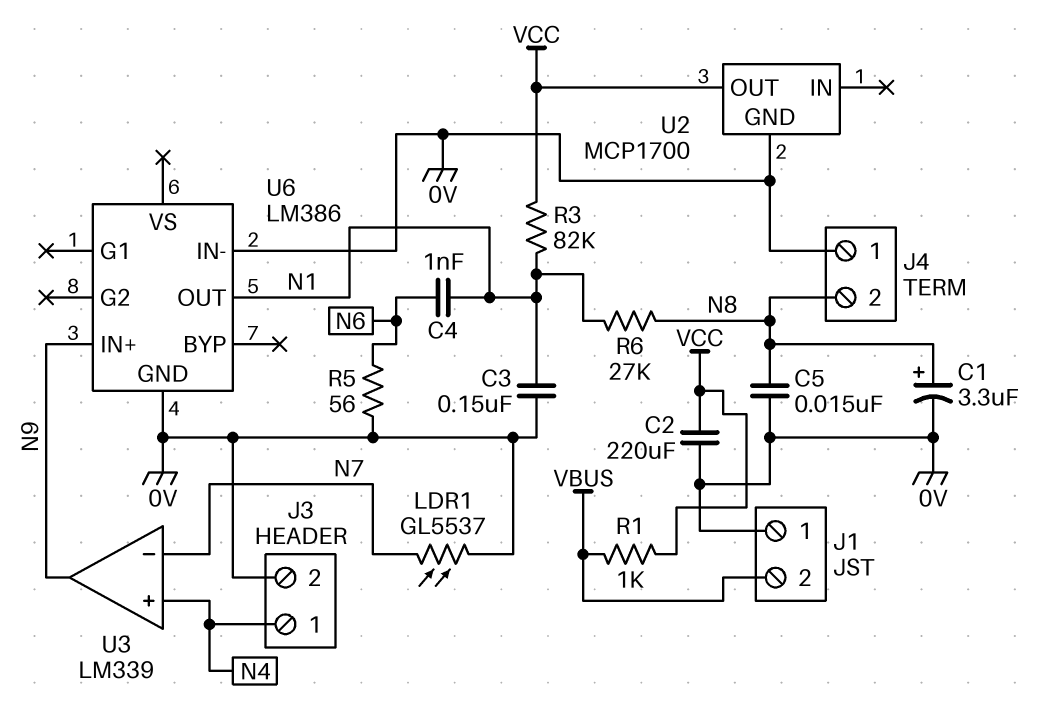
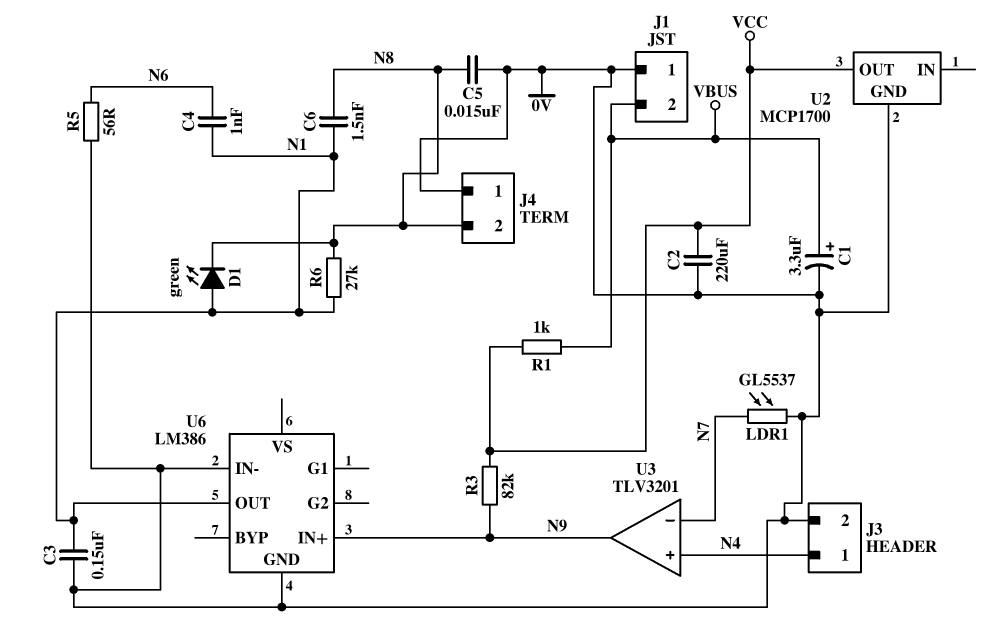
C1: 3.3uF (plus N8, minus 0V) -> 3.3uF (plus VBUS, minus 0V)
C6: none -> 1.5nF (N1, N8)
D1: none -> LED green (A N1, K N8)
R3: 82k (N1, VCC) -> 82k (N9, VCC)
U3: LM339 -> TLV3201

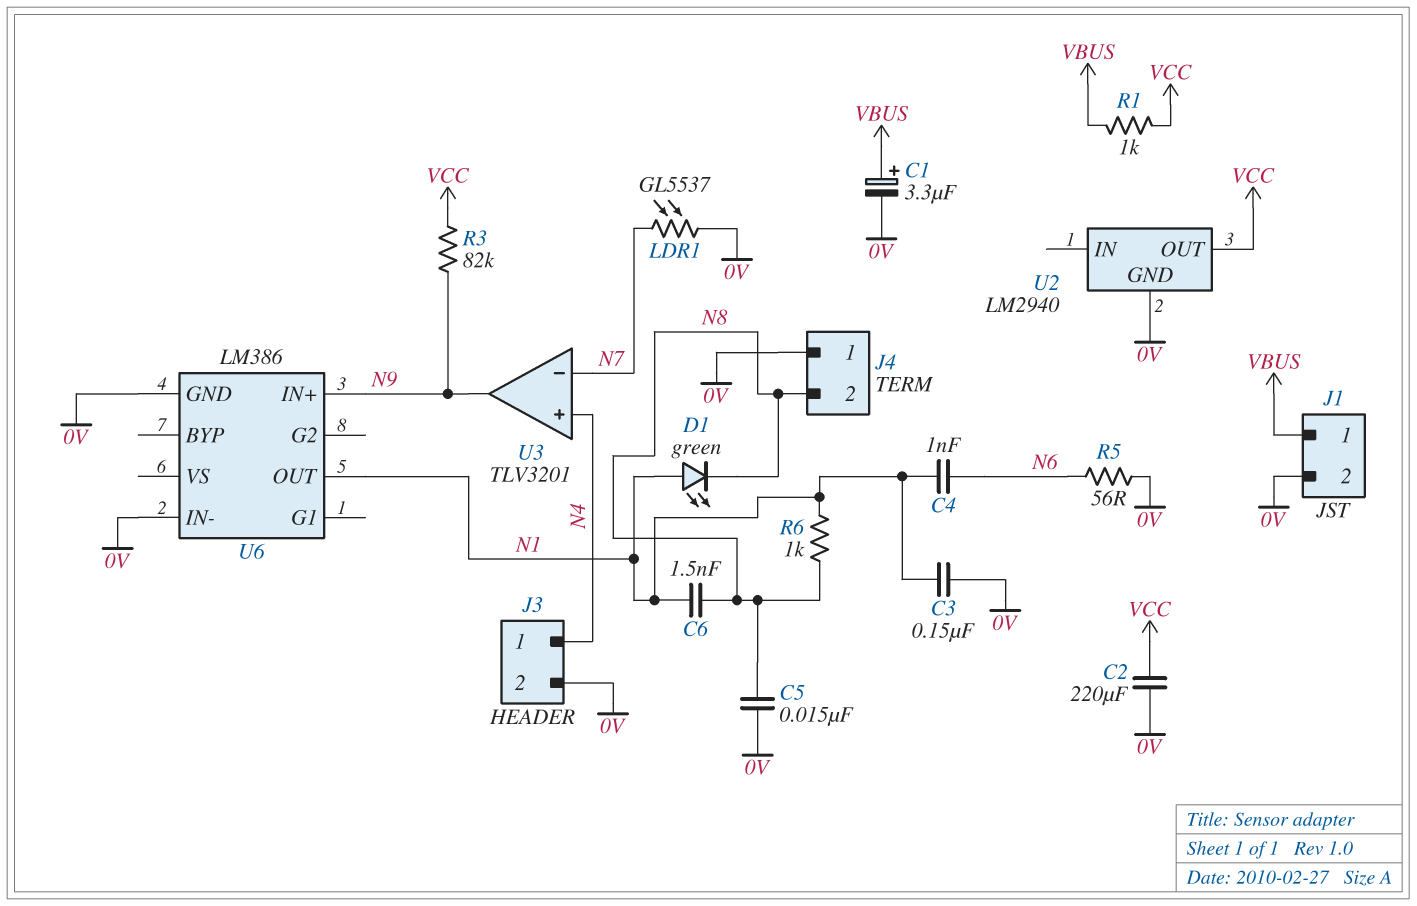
J1 pin 1: 0V -> VBUS
J1 pin 2: VBUS -> 0V
R6: 27k (N1, N8) -> 1k (N1, N8)
U2: MCP1700 -> LM2940

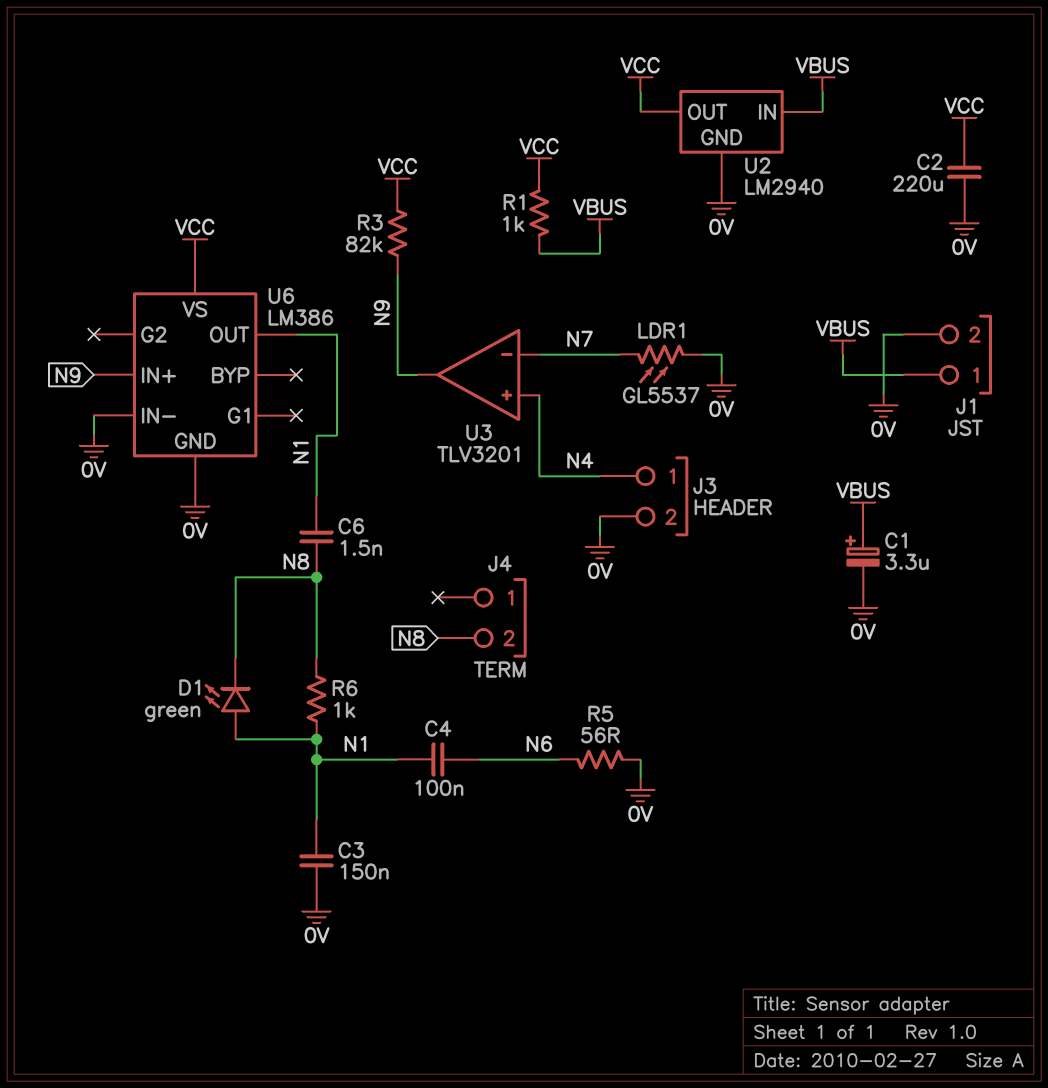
C4: 1nF (N1, N6) -> 100nF (N1, N6)
C5: 15nF (0V, N8) -> none
J4 pin 1: 0V -> none
U2 pin IN: none -> VBUS
U6 pin VS: none -> VCC

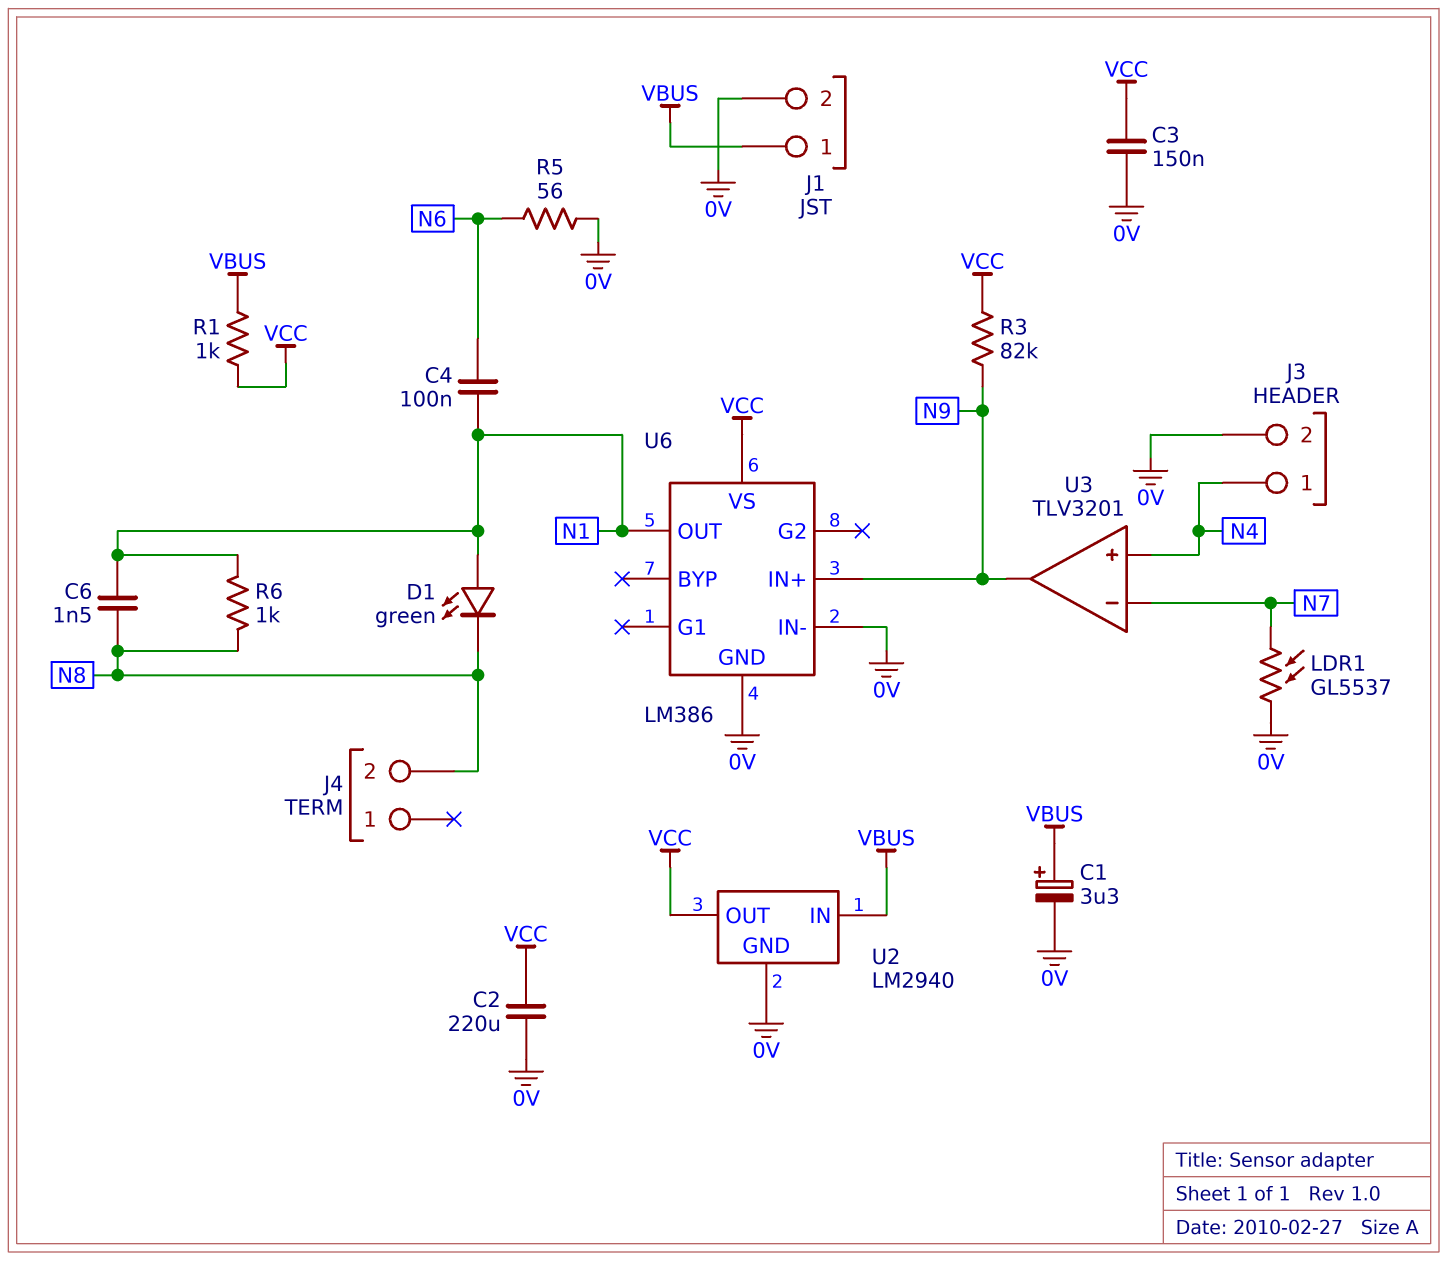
C3: 150nF (0V, N1) -> 150nF (0V, VCC)

